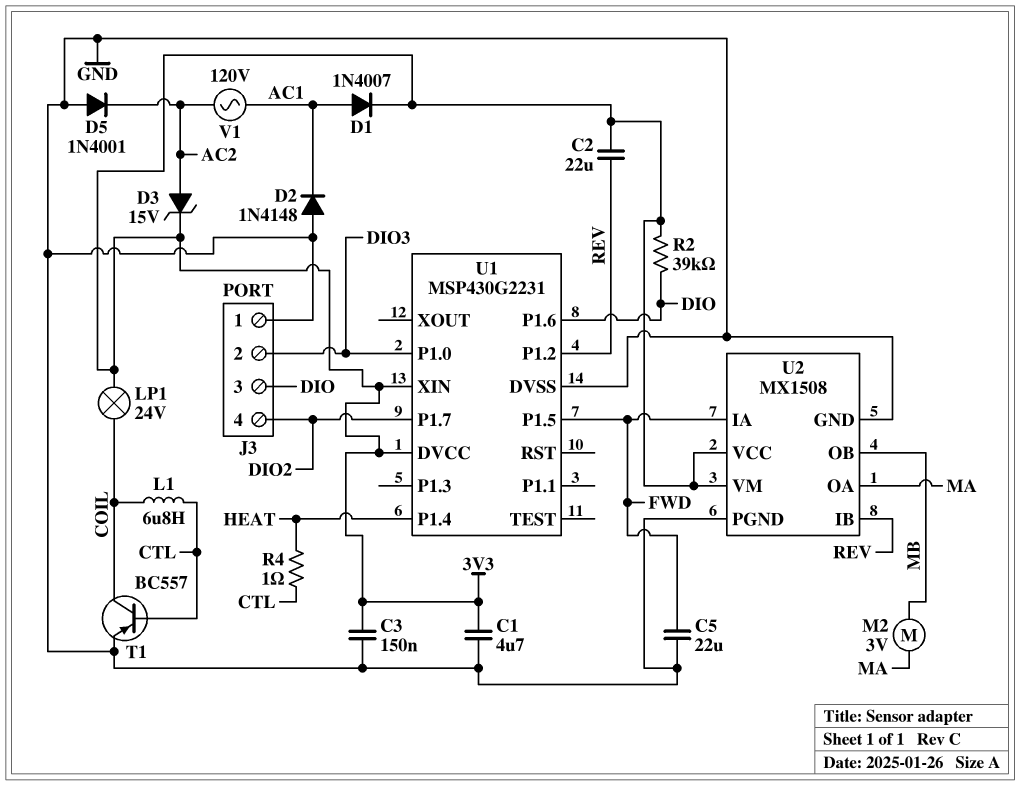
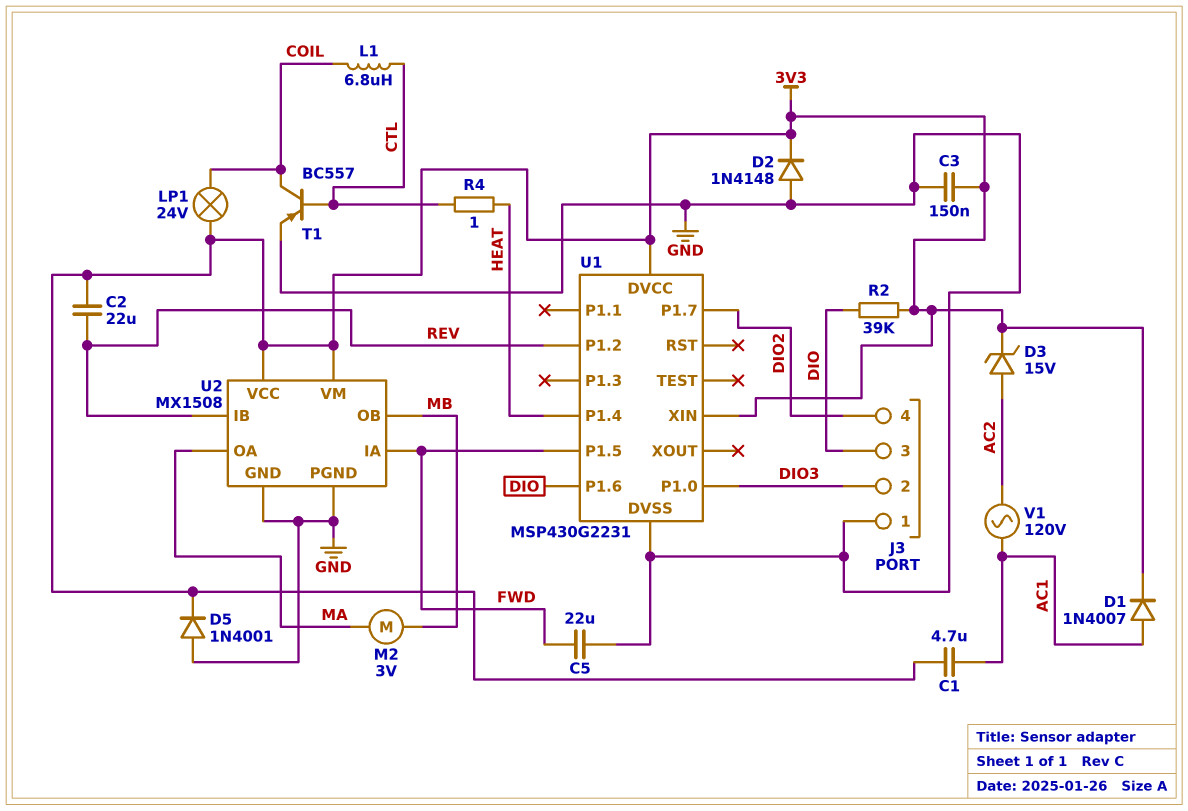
C1: 4.7uF (3V3, GND) -> 4.7uF (3V3, AC1)
D2: diode 1N4148 (A GND, K AC1) -> diode 1N4148 (A GND, K 3V3)
D5: diode 1N4001 (A GND, K AC2) -> diode 1N4001 (A GND, K 3V3)

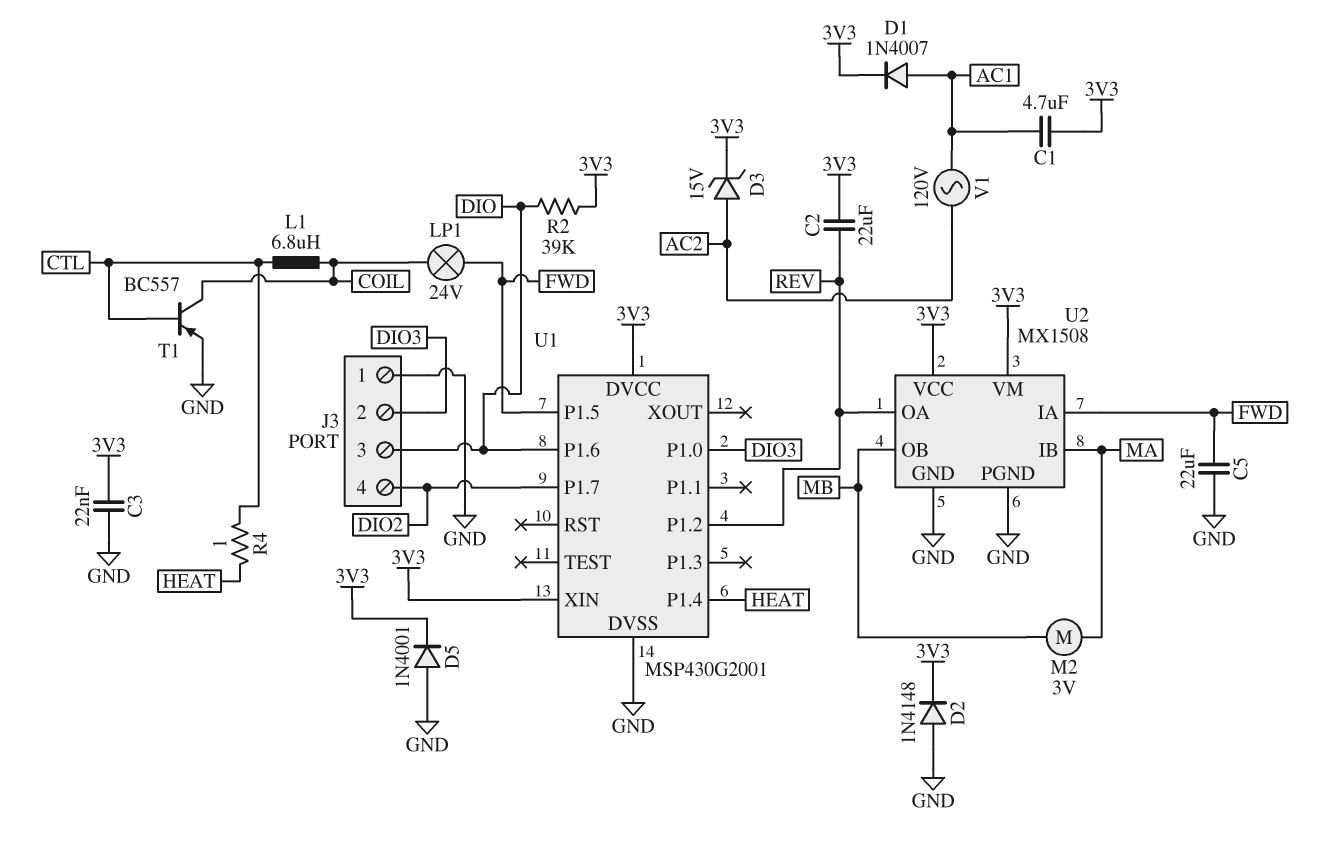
C3: 150nF (3V3, GND) -> 22nF (3V3, GND)
LP1: lamp 24V (3V3, COIL) -> lamp 24V (COIL, FWD)
U1: MSP430G2231 -> MSP430G2001
U2 pin IB: REV -> MA
U2 pin OA: MA -> REV

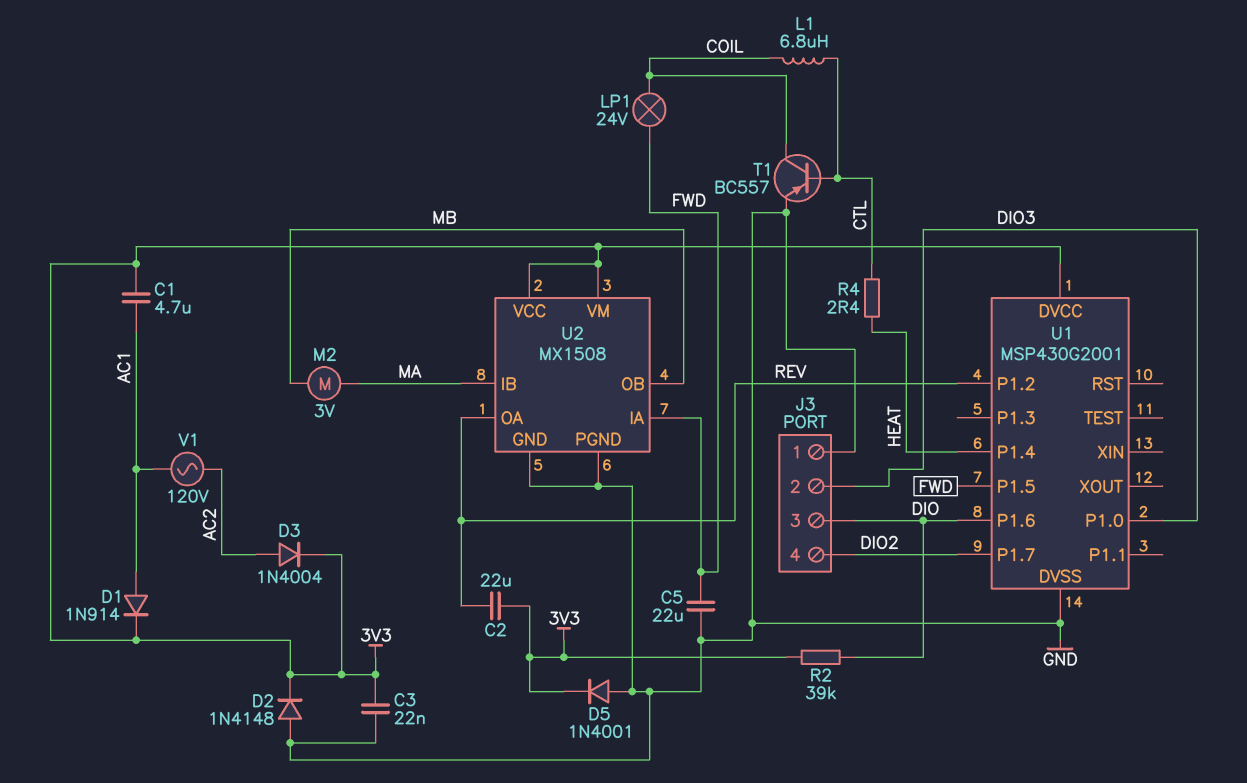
D1: diode 1N4007 (A AC1, K 3V3) -> diode 1N914 (A AC1, K 3V3)
D3: zener 15V (A AC2, K 3V3) -> diode 1N4004 (A AC2, K 3V3)
R4: 1 (CTL, HEAT) -> 2.4 (CTL, HEAT)
U1 pin XIN: 3V3 -> none

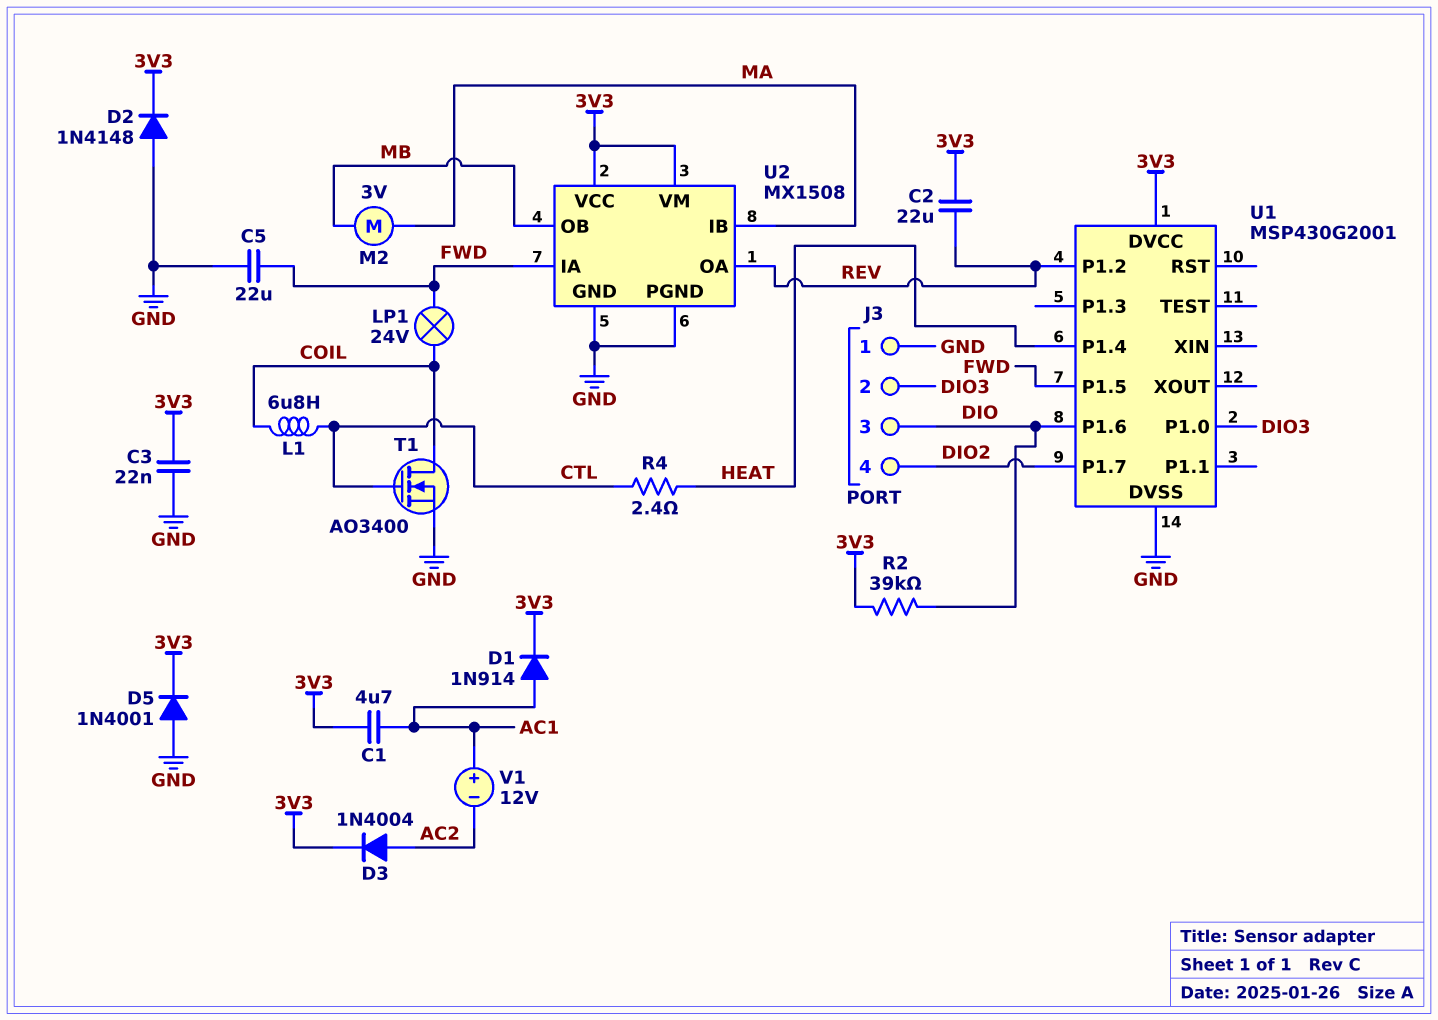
T1: PNP BC557 (B CTL, C COIL, E GND) -> NMOS AO3400 (G CTL, D COIL, S GND)
V1: AC 120V (AC1, AC2) -> 12V (plus AC1, minus AC2)

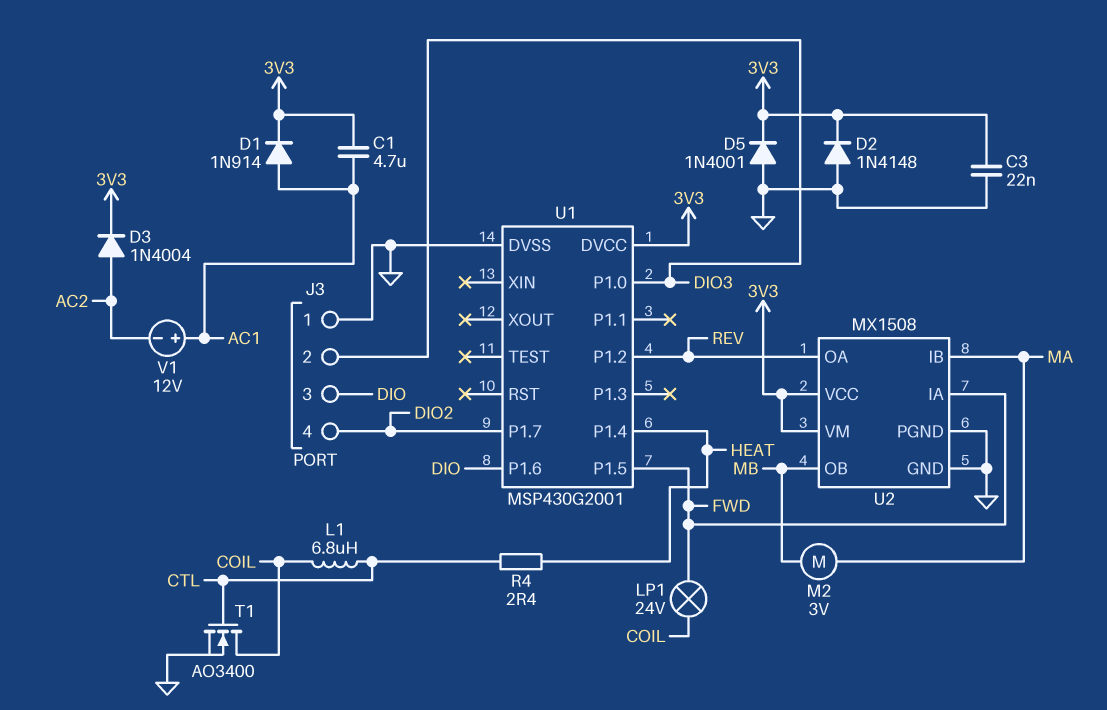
C2: 22uF (3V3, REV) -> none
C5: 22uF (FWD, GND) -> none
R2: 39k (3V3, DIO) -> none

